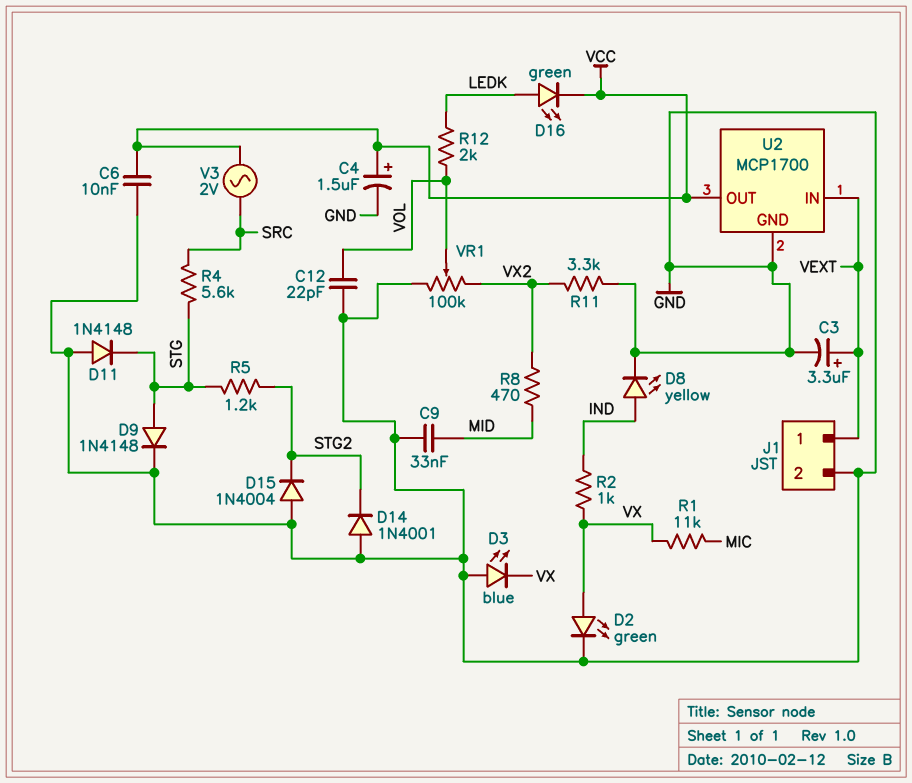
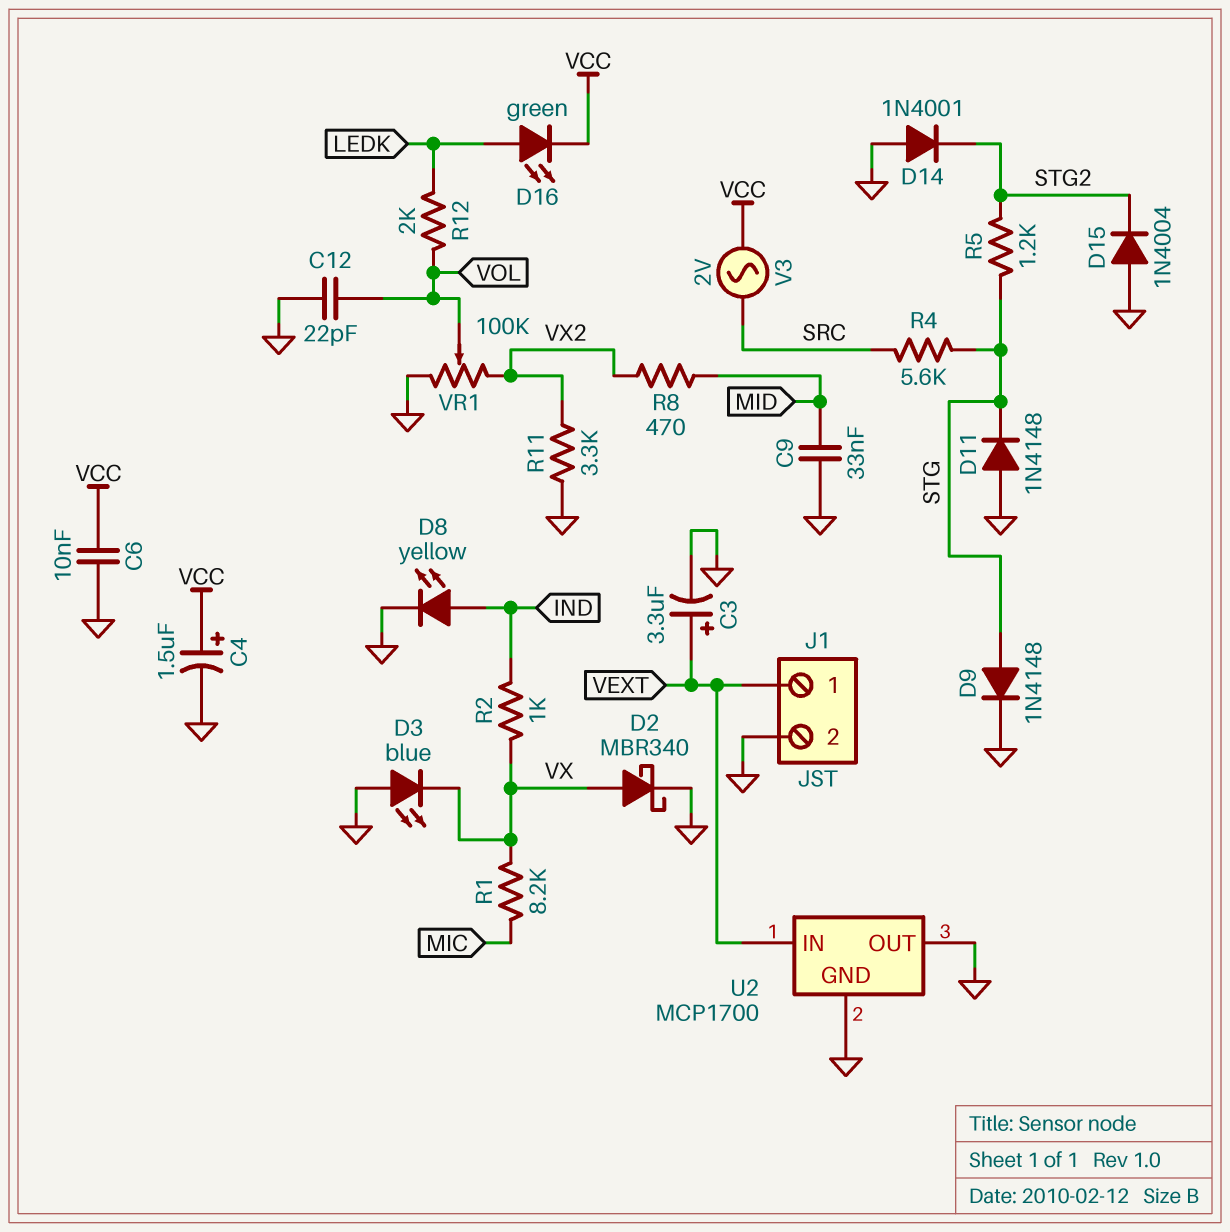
D2: LED green (A VX, K GND) -> schottky MBR340 (A VX, K GND)
R1: 11k (MIC, VX) -> 8.2k (MIC, VX)
U2 pin OUT: VCC -> GND

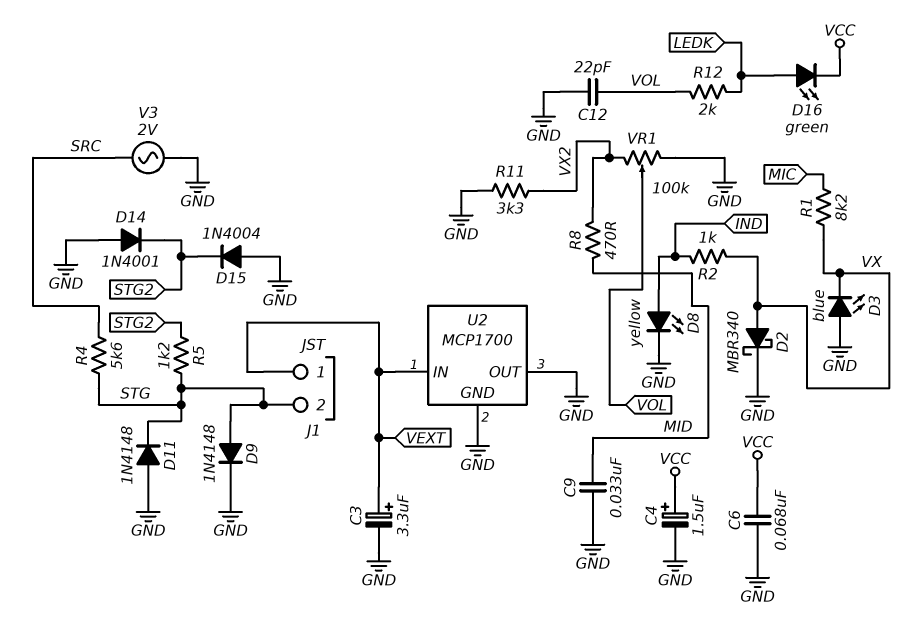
C6: 10nF (GND, VCC) -> 68nF (GND, VCC)
J1 pin 2: GND -> STG
V3: AC 2V (SRC, VCC) -> AC 2V (GND, SRC)

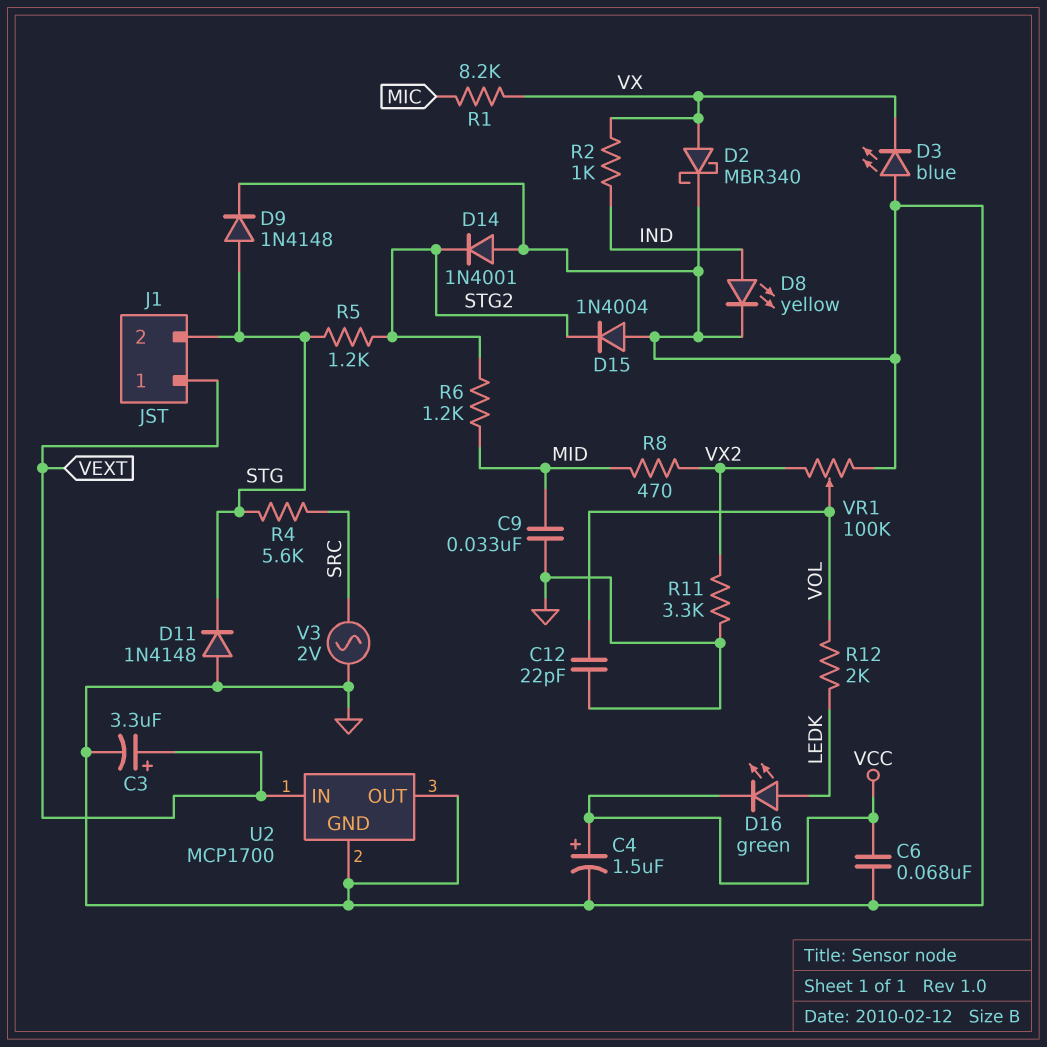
R6: none -> 1.2k (MID, STG2)

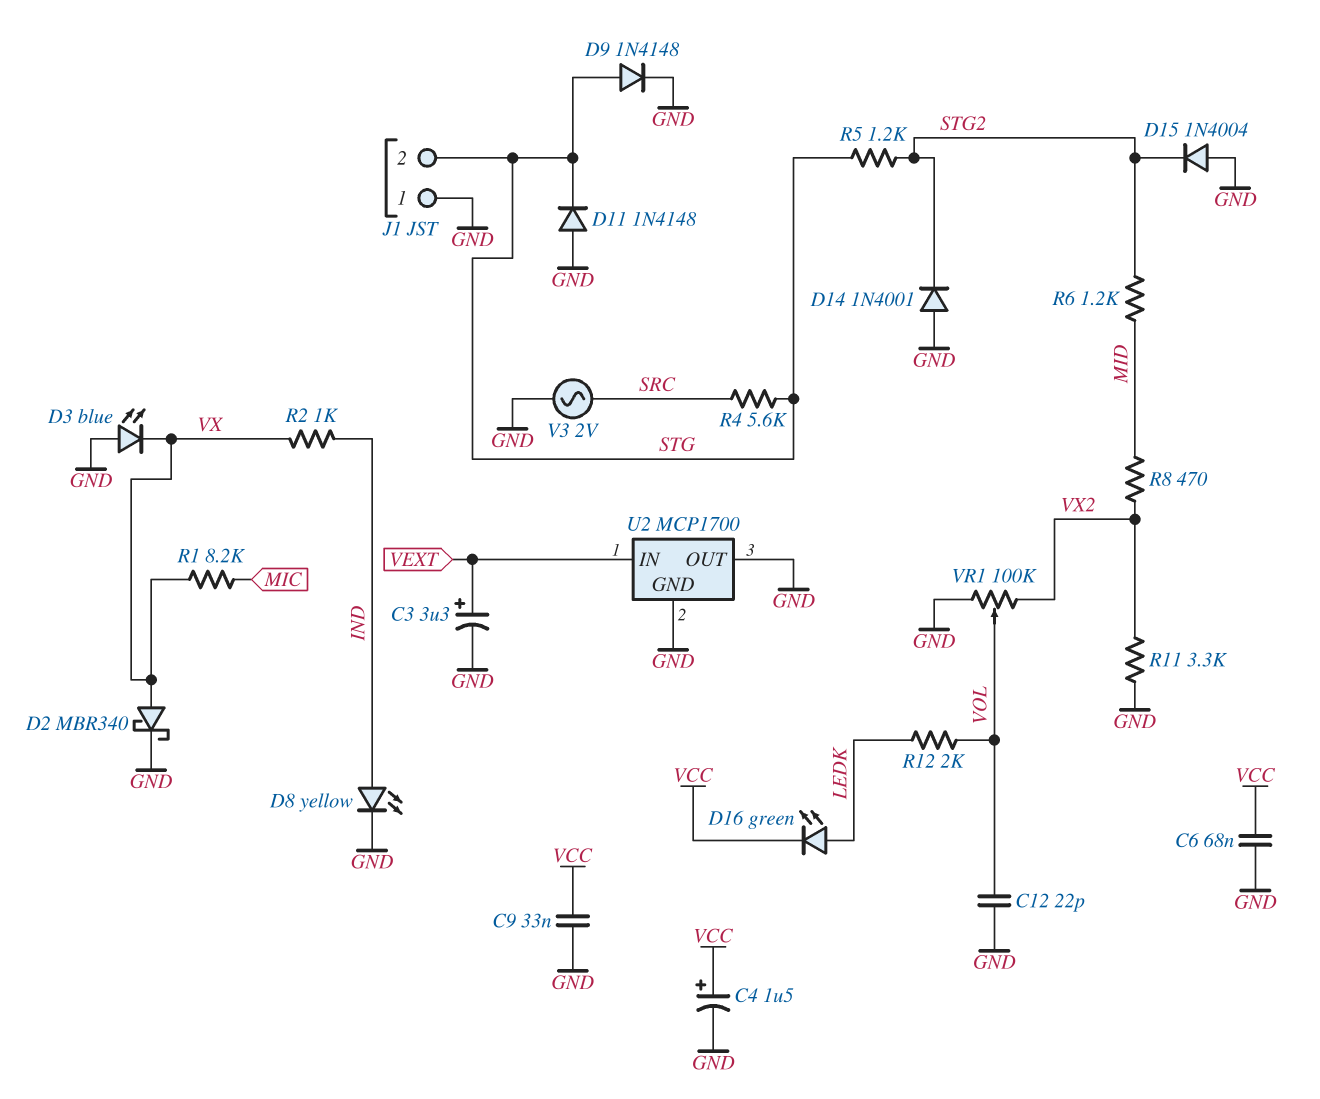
C9: 33nF (GND, MID) -> 33nF (GND, VCC)
J1 pin 1: VEXT -> GND

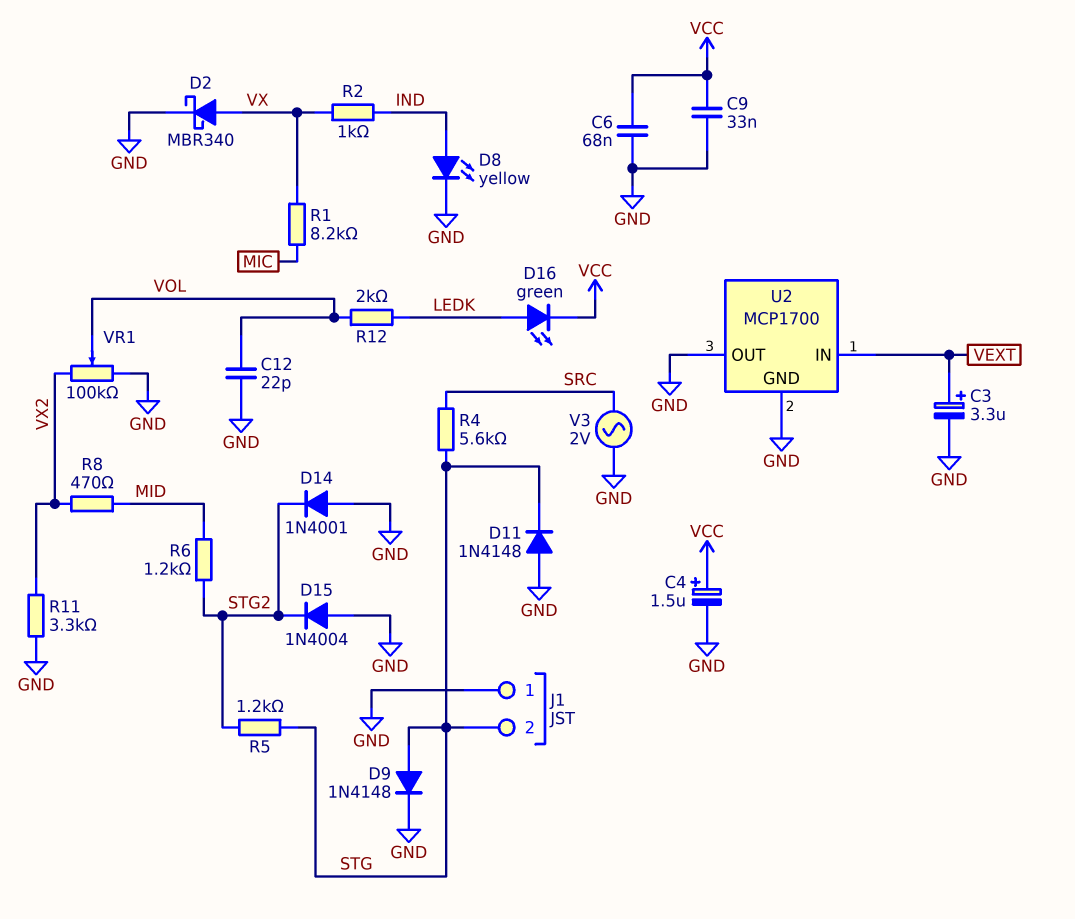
D3: LED blue (A GND, K VX) -> none

